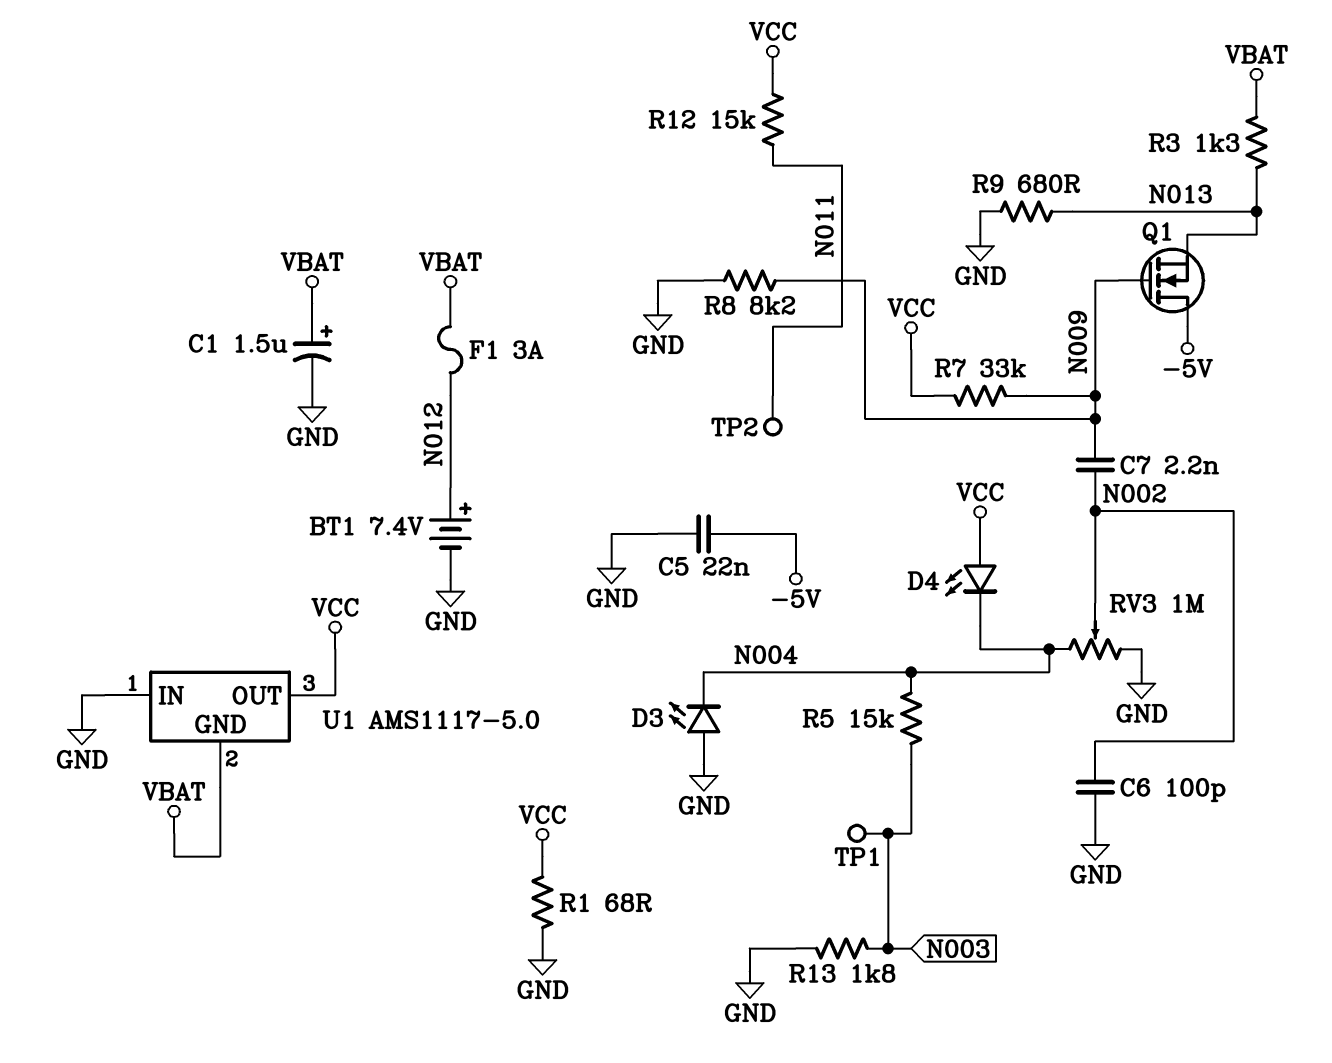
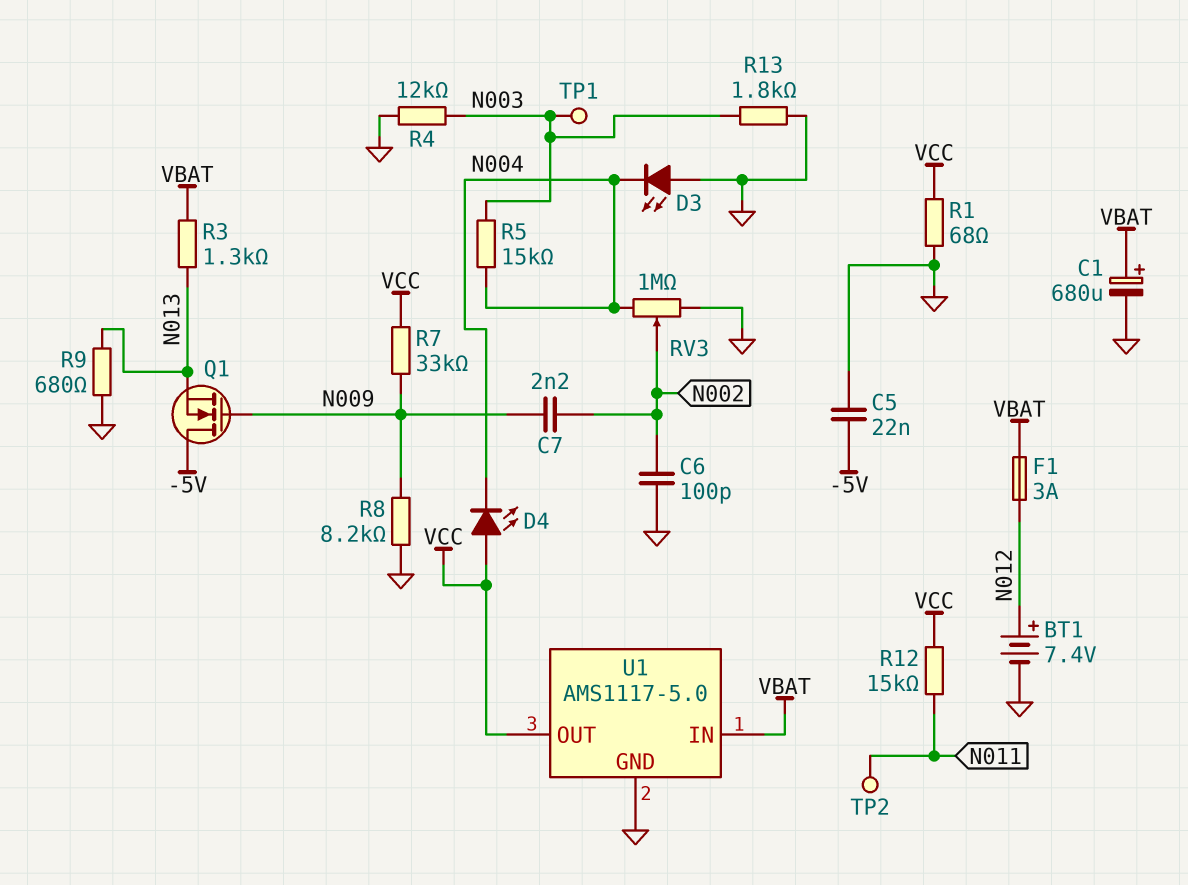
C1: 1.5uF (plus VBAT, minus GND) -> 680uF (plus VBAT, minus GND)
R4: none -> 12k (GND, N003)
U1 pin GND: VBAT -> GND
U1 pin IN: GND -> VBAT

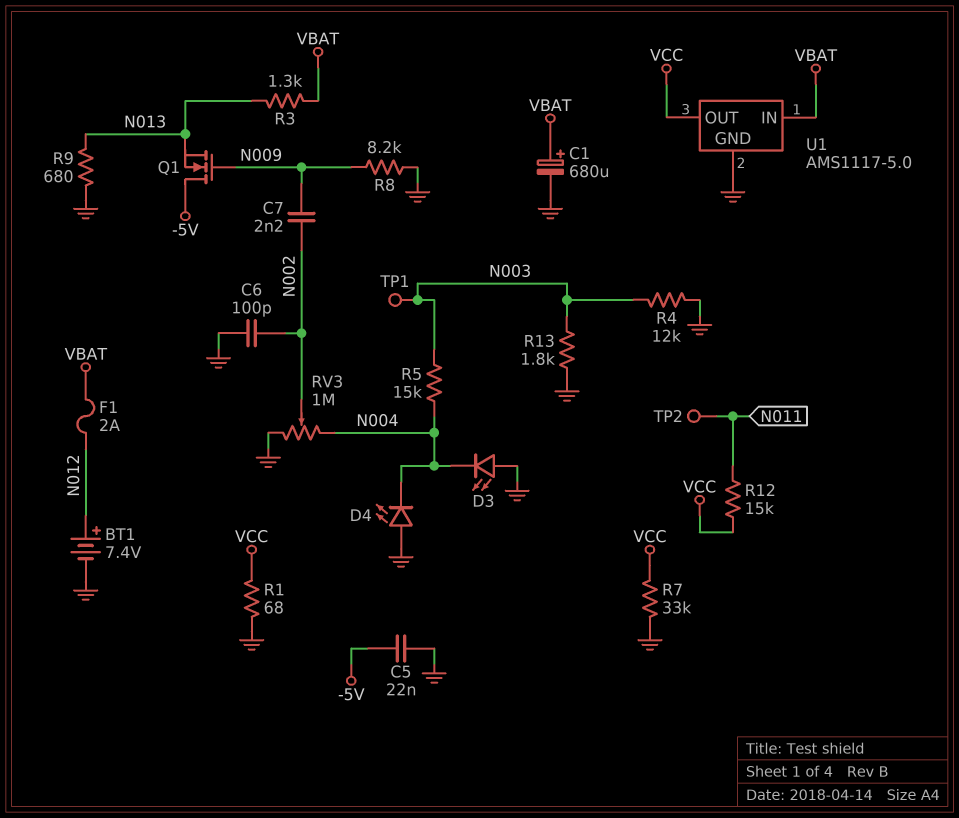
D4: LED (A VCC, K N004) -> LED (A GND, K N004)
F1: 3A (N012, VBAT) -> 2A (N012, VBAT)
R7: 33k (N009, VCC) -> 33k (GND, VCC)

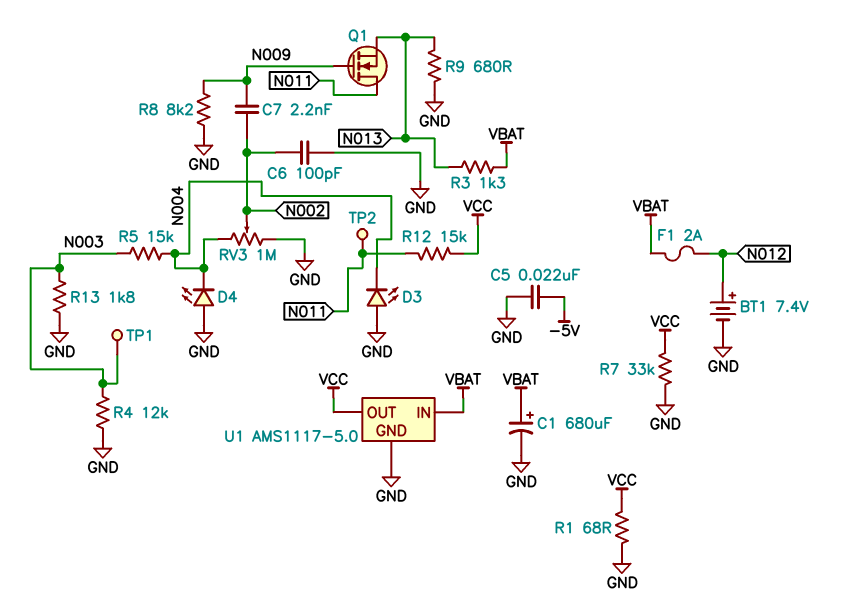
Q1: NMOS (G N009, D -5V, S N013) -> NMOS (G N009, D N011, S N013)

